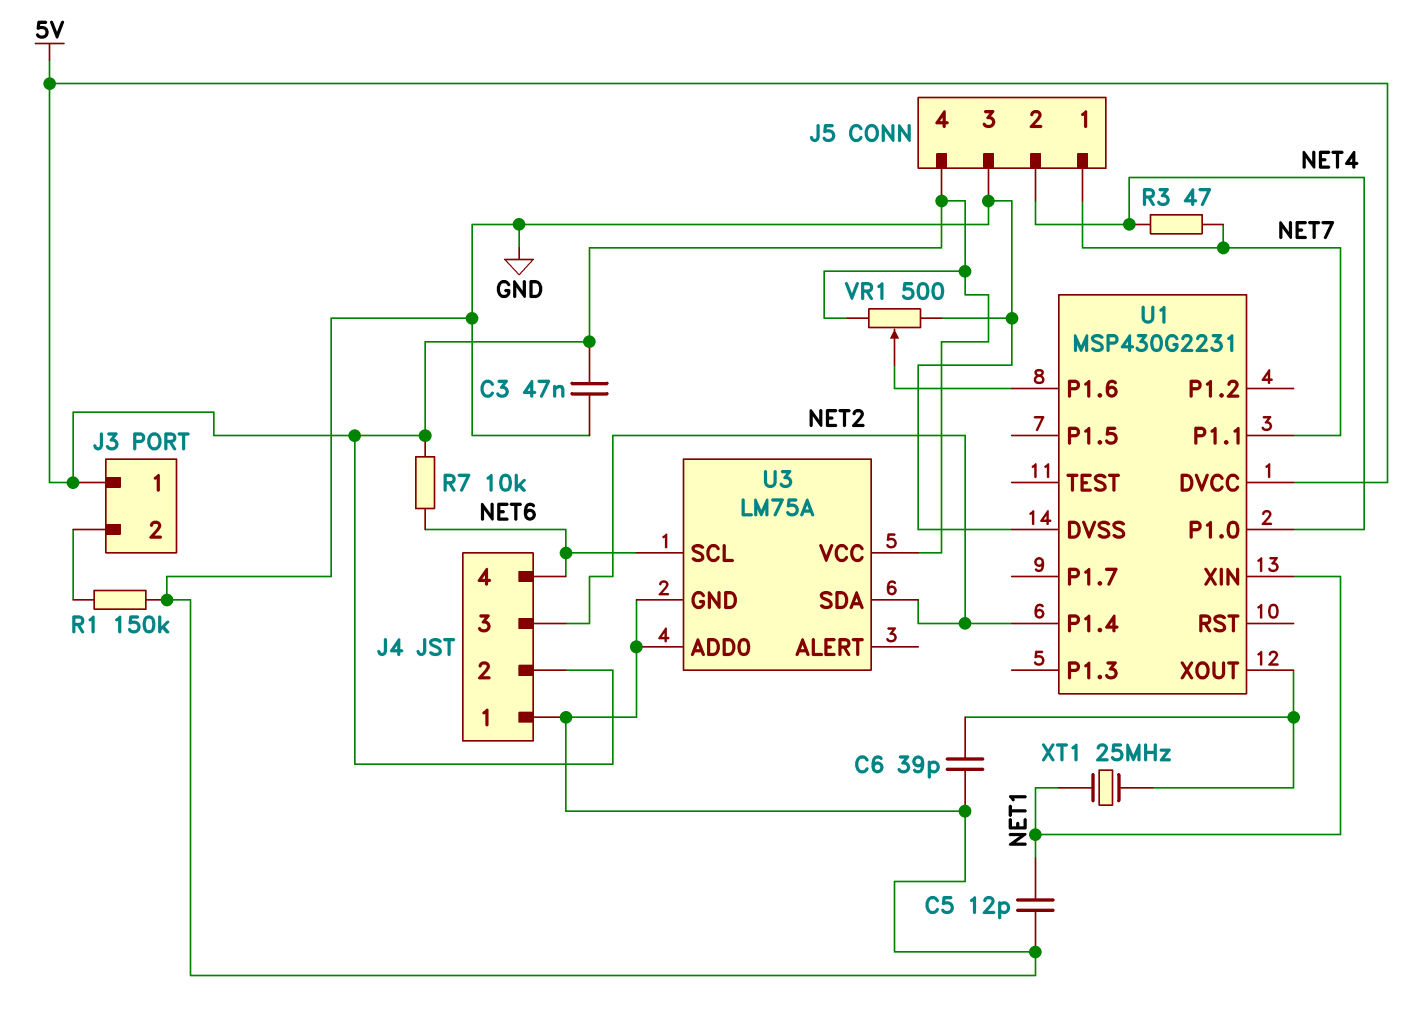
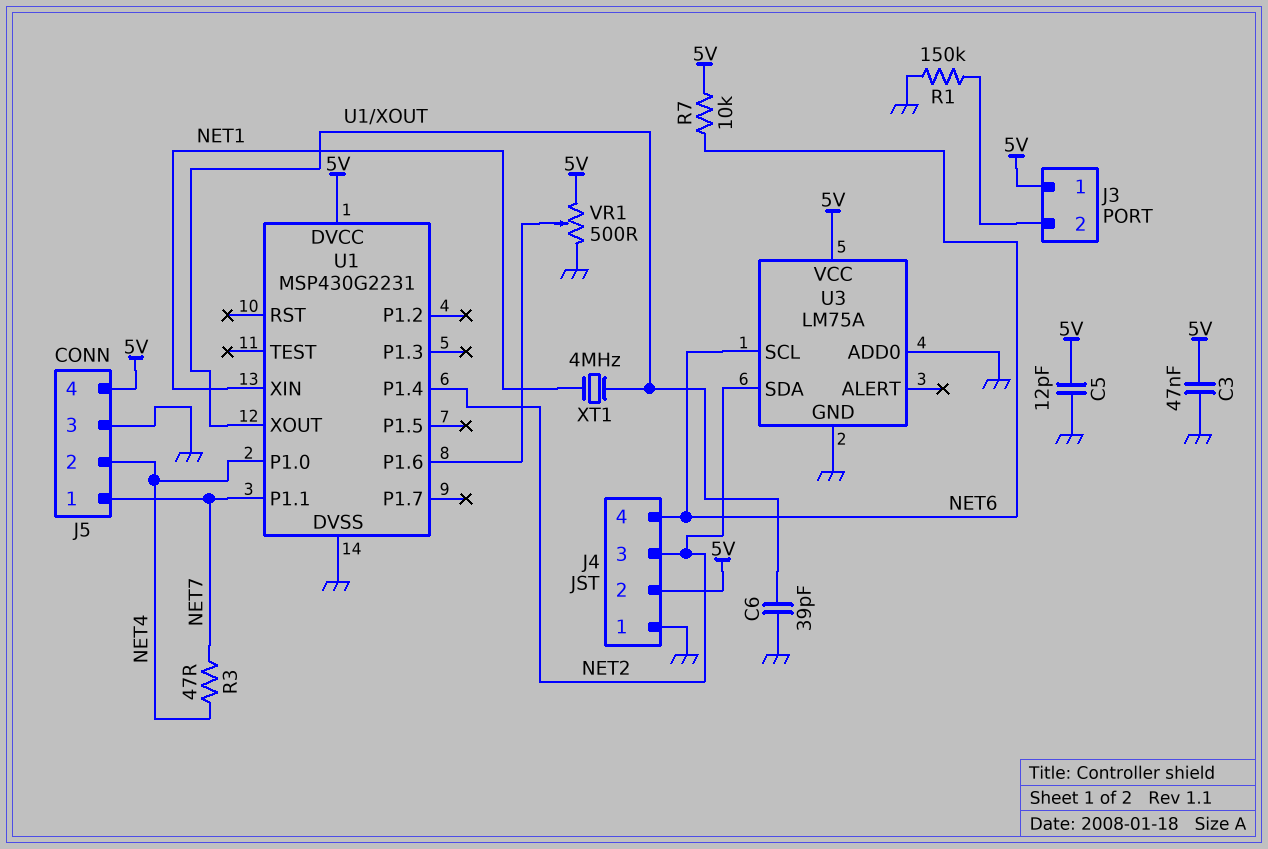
C5: 12pF (GND, NET1) -> 12pF (5V, GND)
XT1: 25MHz (NET1, U1/XOUT) -> 4MHz (NET1, U1/XOUT)

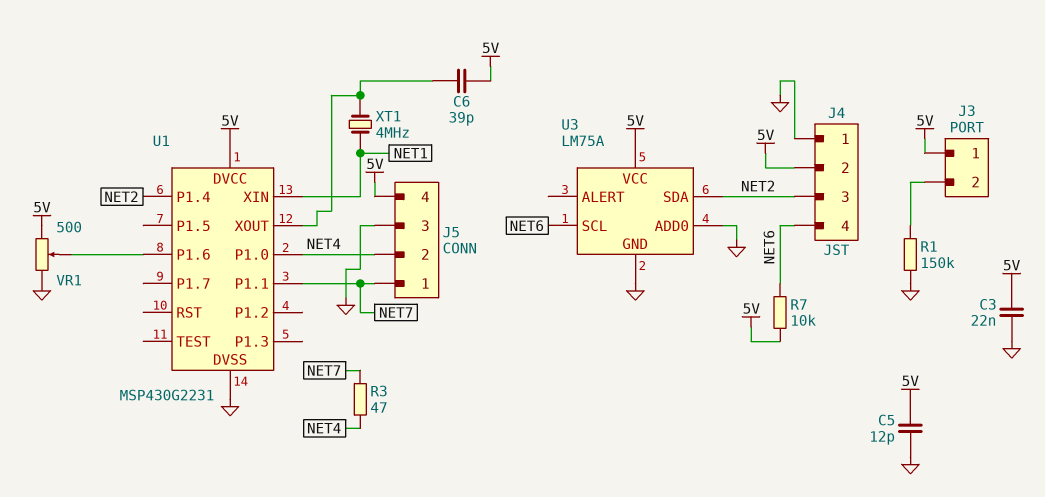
C3: 47nF (5V, GND) -> 22nF (5V, GND)
C6: 39pF (GND, U1/XOUT) -> 39pF (5V, U1/XOUT)

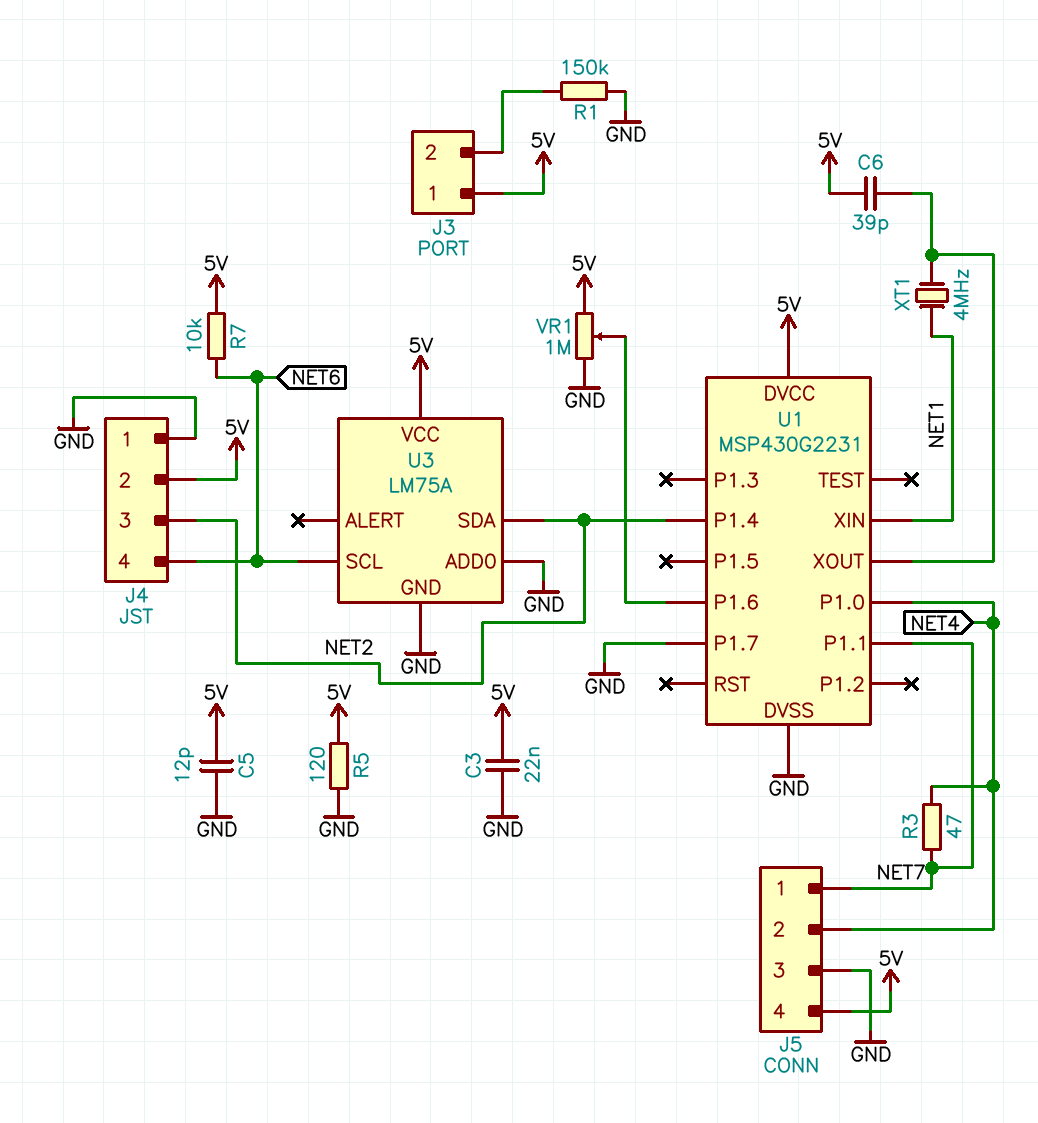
R5: none -> 120 (5V, GND)
U1 pin P1.7: none -> GND
VR1: 500 (5V, GND, wiper U1/P1.6) -> 1M (5V, GND, wiper U1/P1.6)

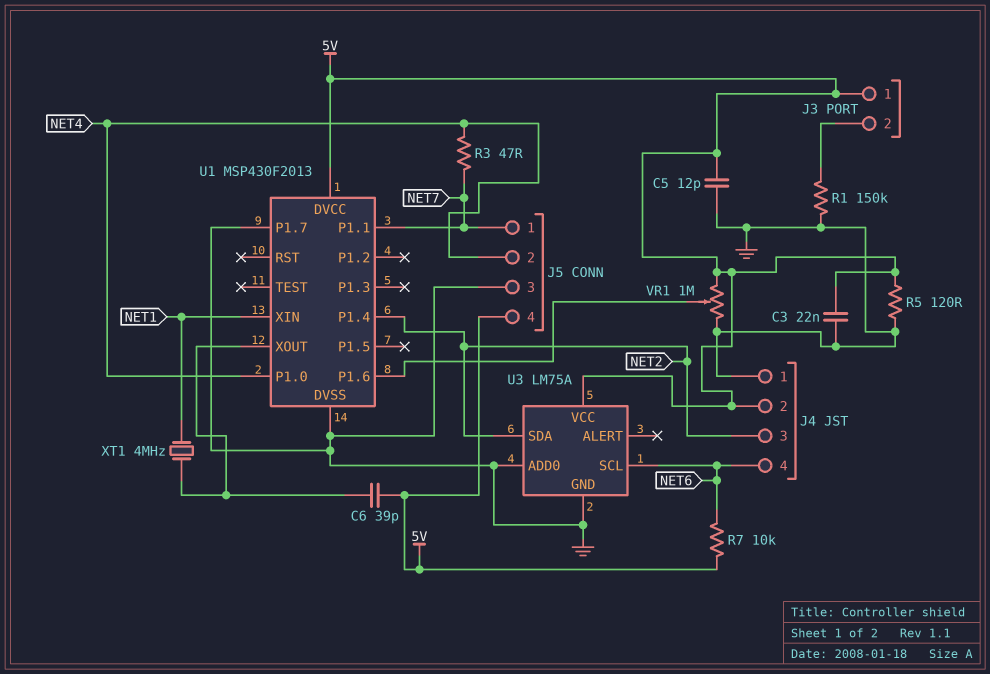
U1: MSP430G2231 -> MSP430F2013

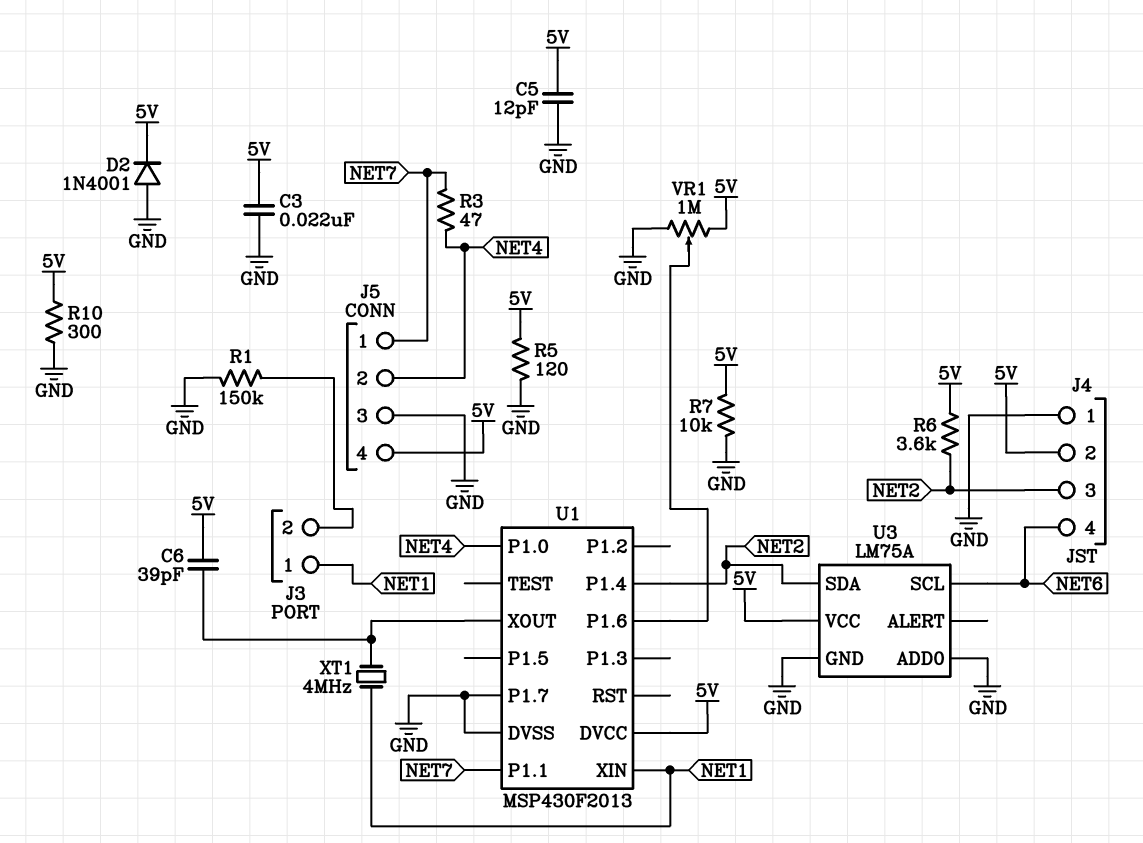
D2: none -> diode 1N4001 (A GND, K 5V)
J3 pin 1: 5V -> NET1
R6: none -> 3.6k (5V, NET2)
R7: 10k (5V, NET6) -> 10k (5V, GND)
R10: none -> 300 (5V, GND)

